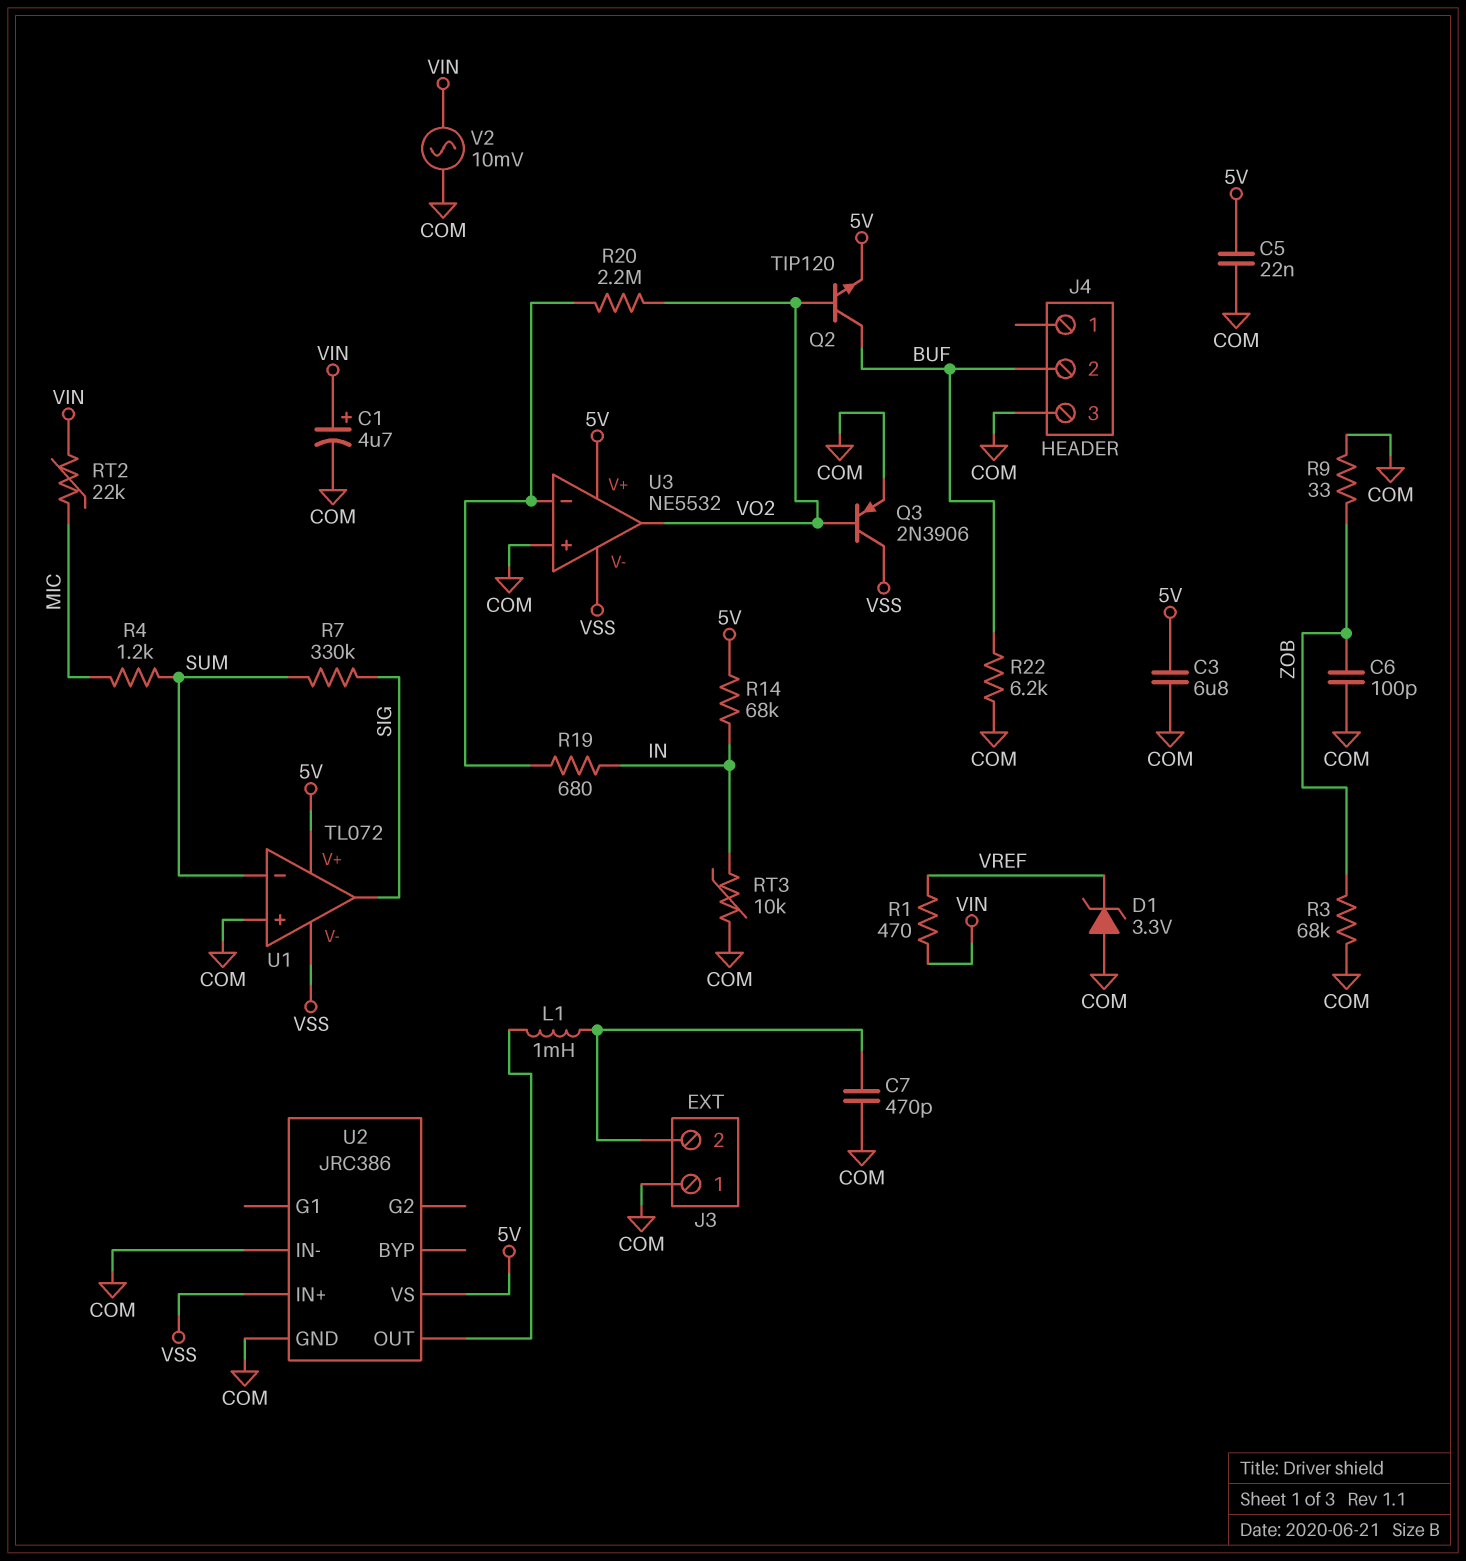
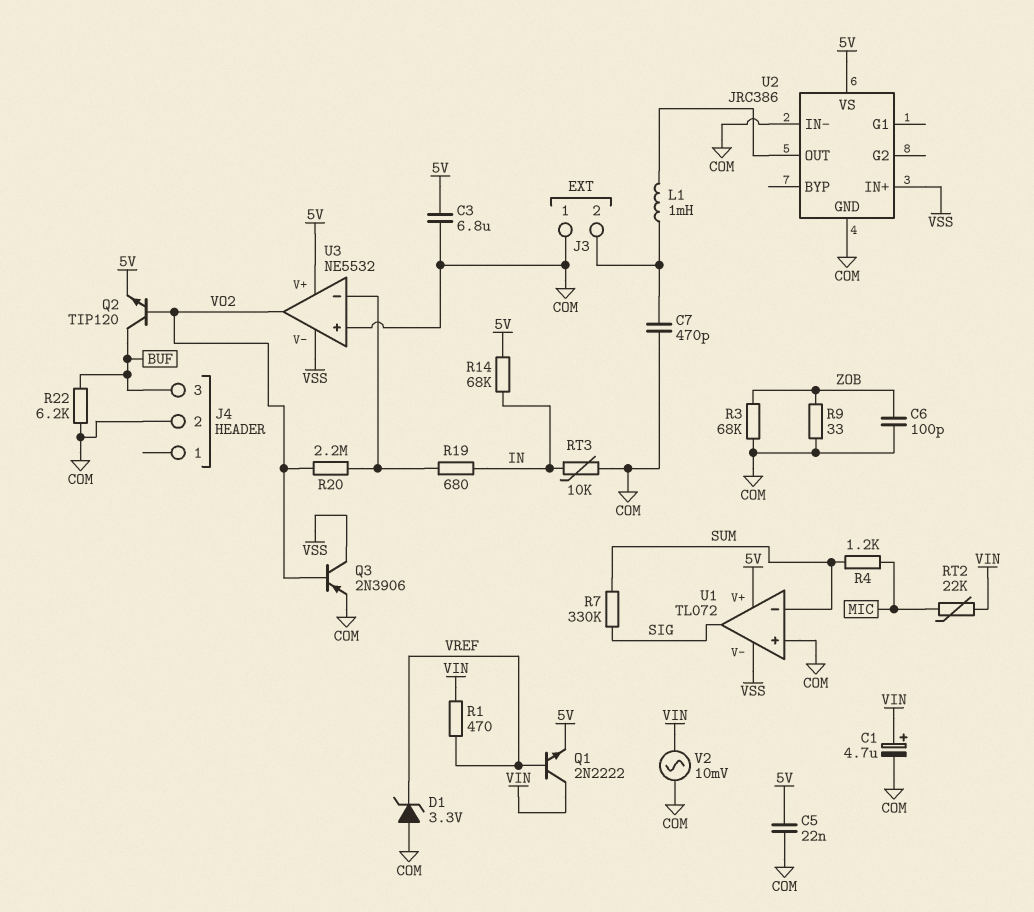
J4 pin 2: BUF -> COM
J4 pin 3: COM -> BUF
Q1: none -> NPN 2N2222 (B VREF, C VIN, E 5V)

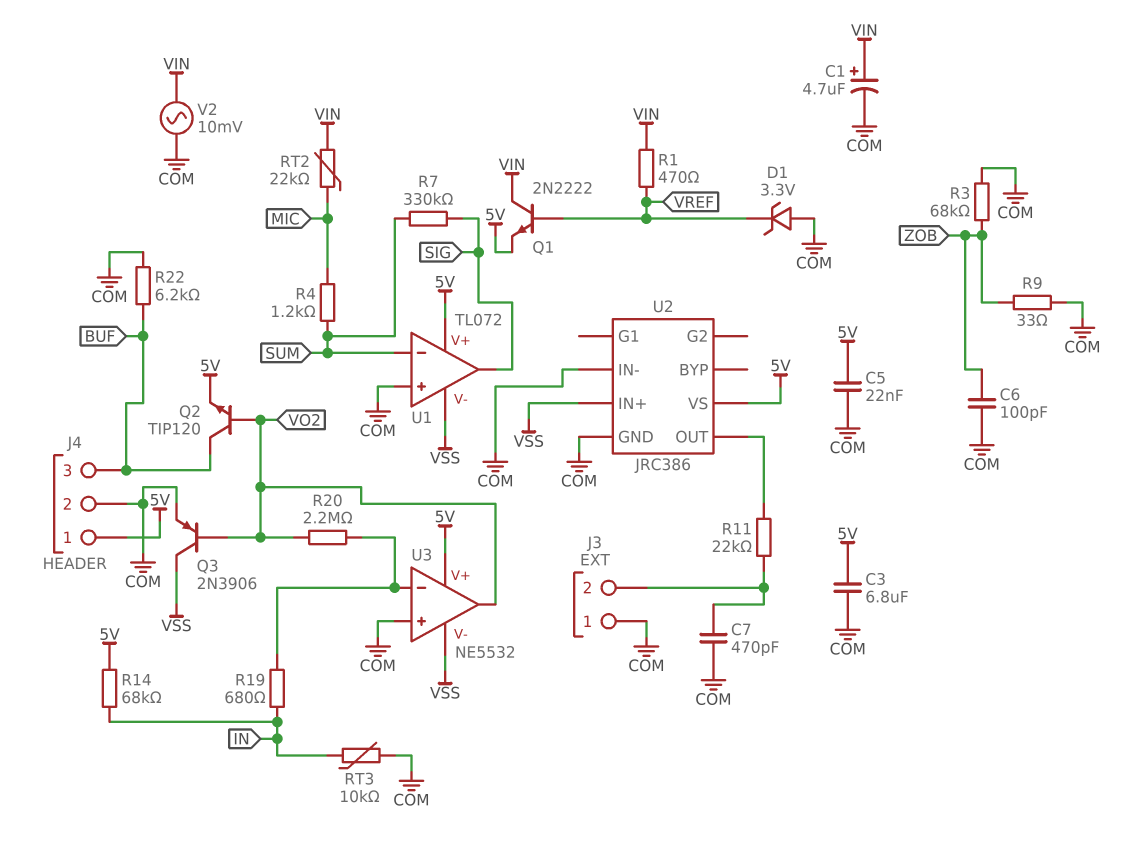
J4 pin 1: none -> 5V
L1: 1mH (J3/2, U2/OUT) -> none
R11: none -> 22k (J3/2, U2/OUT)

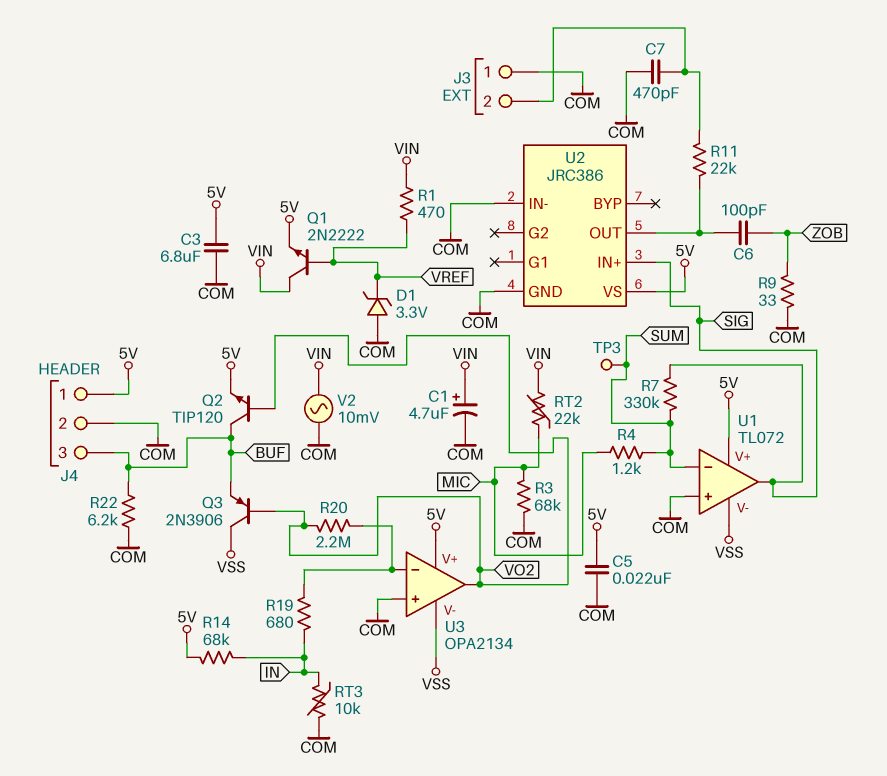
C6: 100pF (COM, ZOB) -> 100pF (U2/OUT, ZOB)
Q3: PNP 2N3906 (B VO2, C VSS, E COM) -> PNP 2N3906 (B VO2, C VSS, E BUF)
R3: 68k (COM, ZOB) -> 68k (COM, MIC)
TP3: none -> test point (SUM)
U2 pin IN+: VSS -> SIG
U3: NE5532 -> OPA2134

